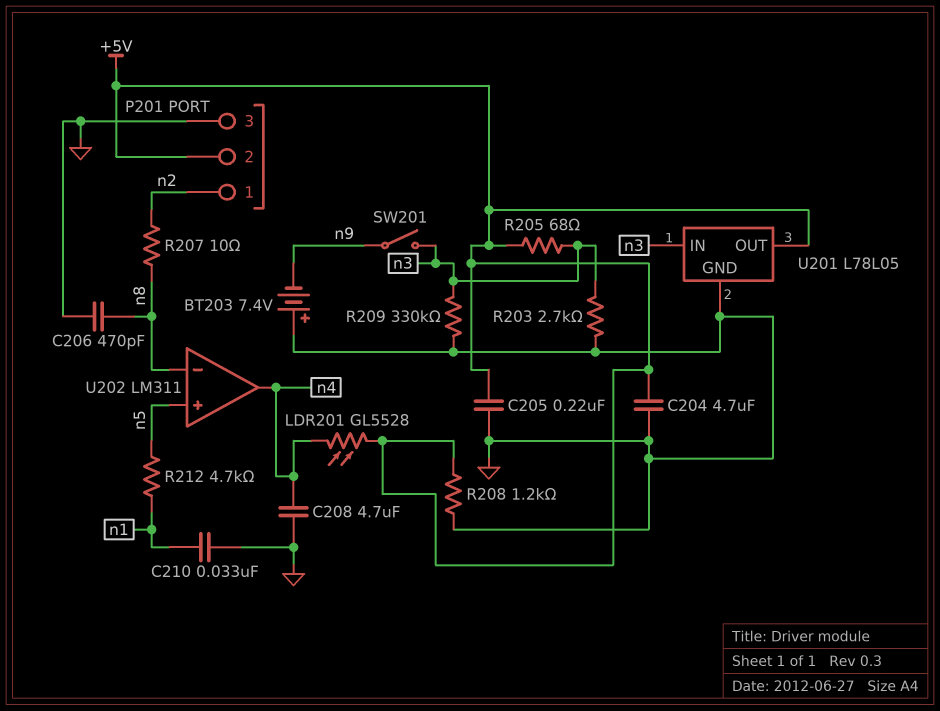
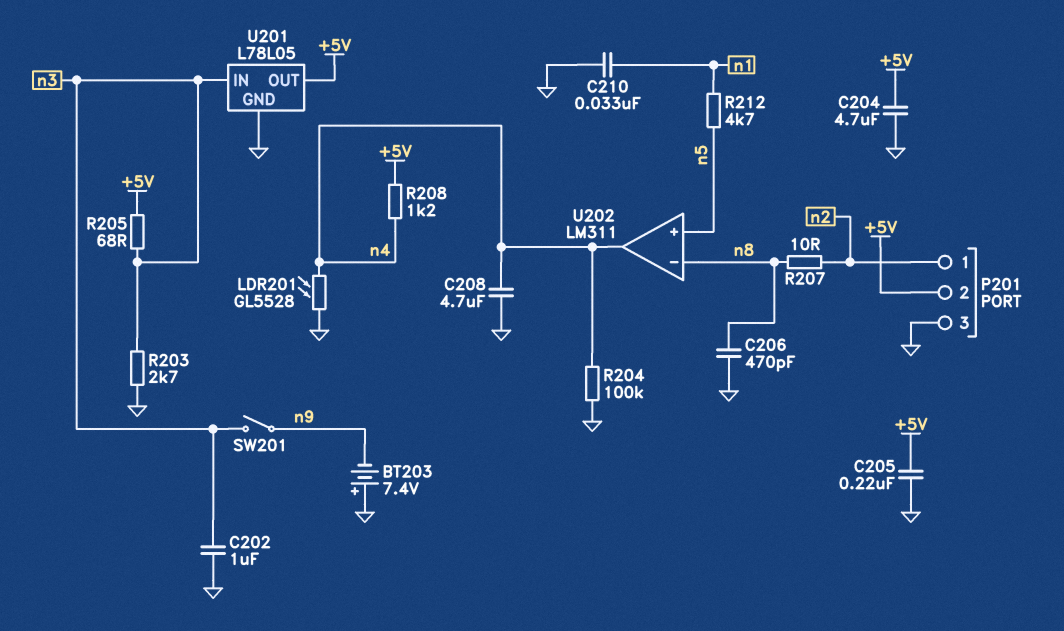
C202: none -> 1uF (GND, n3)
LDR201: GL5528 (+5V, n4) -> GL5528 (GND, n4)
R204: none -> 100k (GND, n4)
R208: 1.2k (+5V, GND) -> 1.2k (+5V, n4)
R209: 330k (GND, n3) -> none

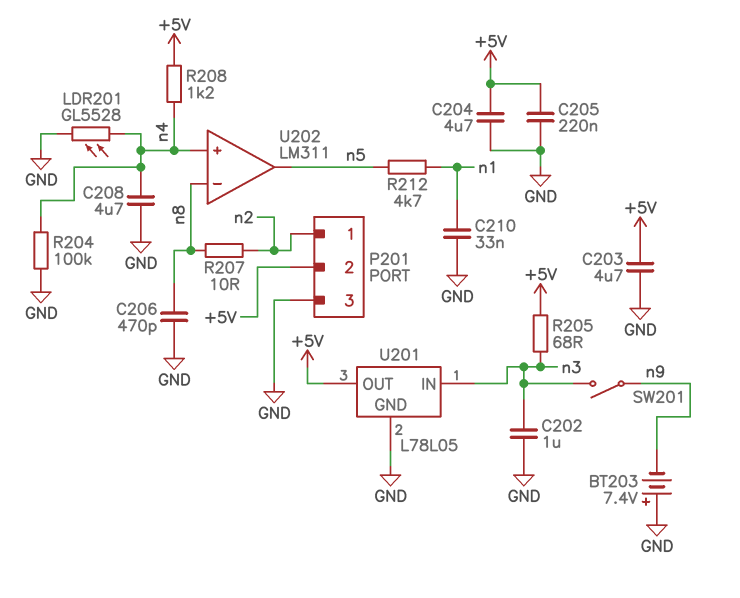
C203: none -> 4.7uF (+5V, GND)
R203: 2.7k (GND, n3) -> none
U202 pin in+: n5 -> n4
U202 pin out: n4 -> n5

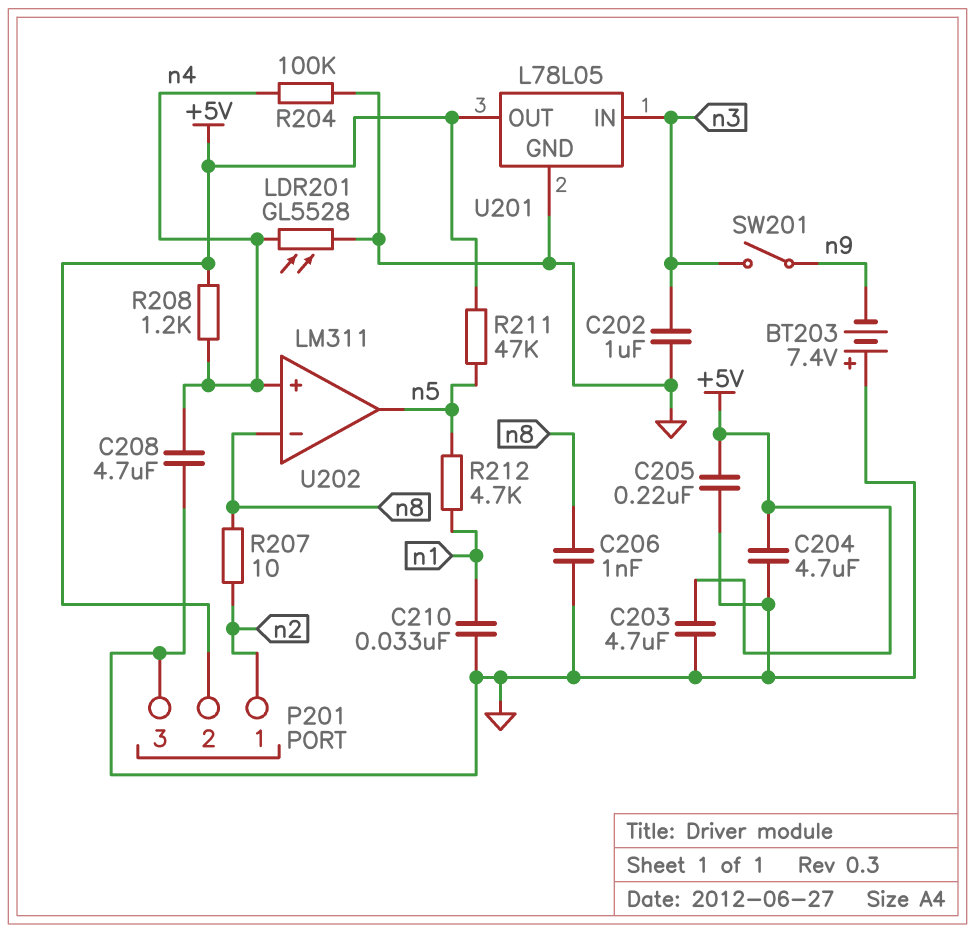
C206: 470pF (GND, n8) -> 1nF (GND, n8)
R205: 68 (+5V, n3) -> none
R211: none -> 47k (+5V, n5)

